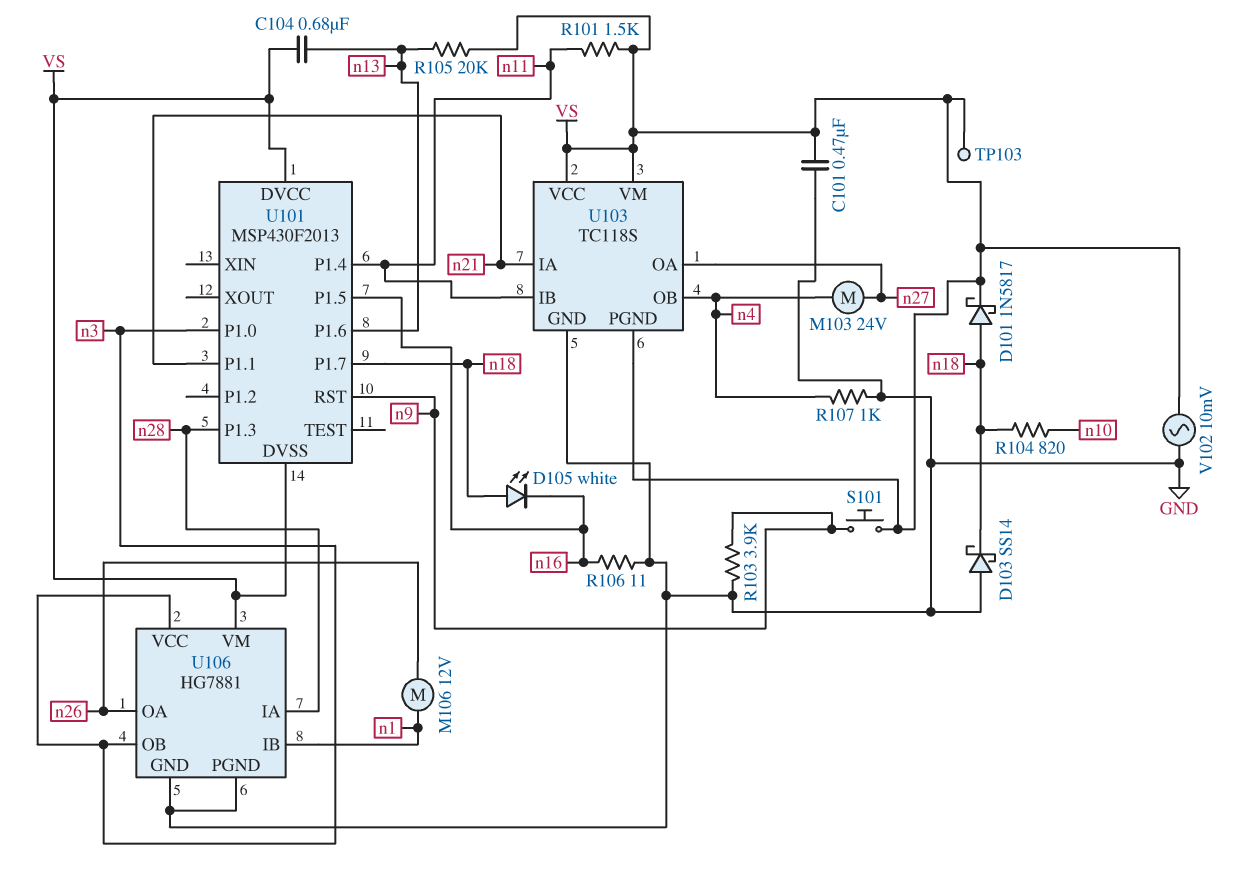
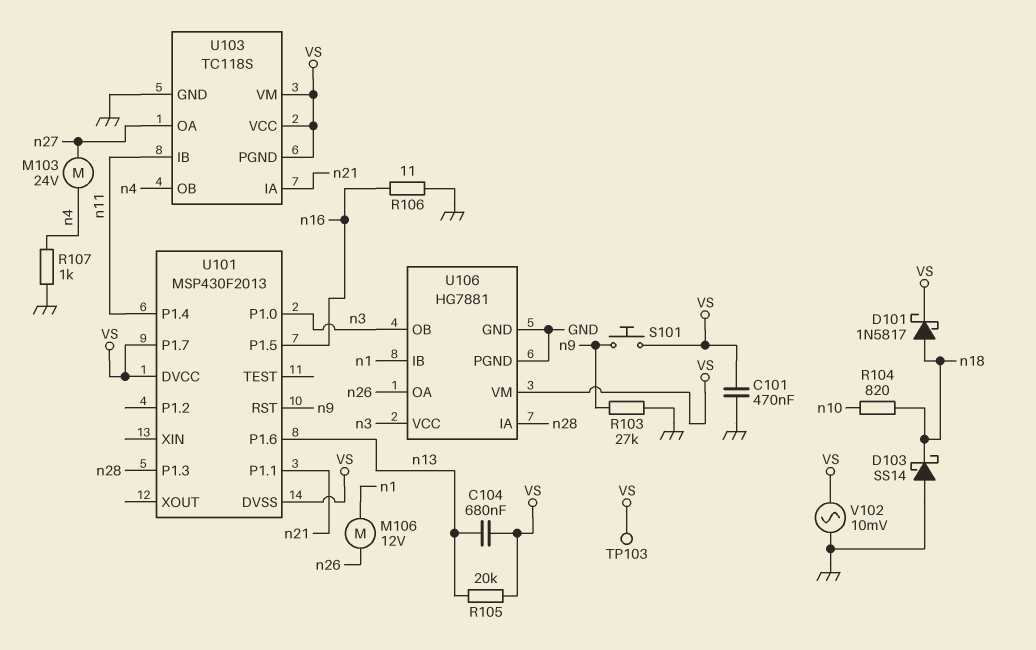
D105: LED white (A n18, K n16) -> none
R101: 1.5k (VS, n11) -> none
R103: 3.9k (GND, n9) -> 27k (GND, n9)
U101 pin P1.7: n18 -> VS

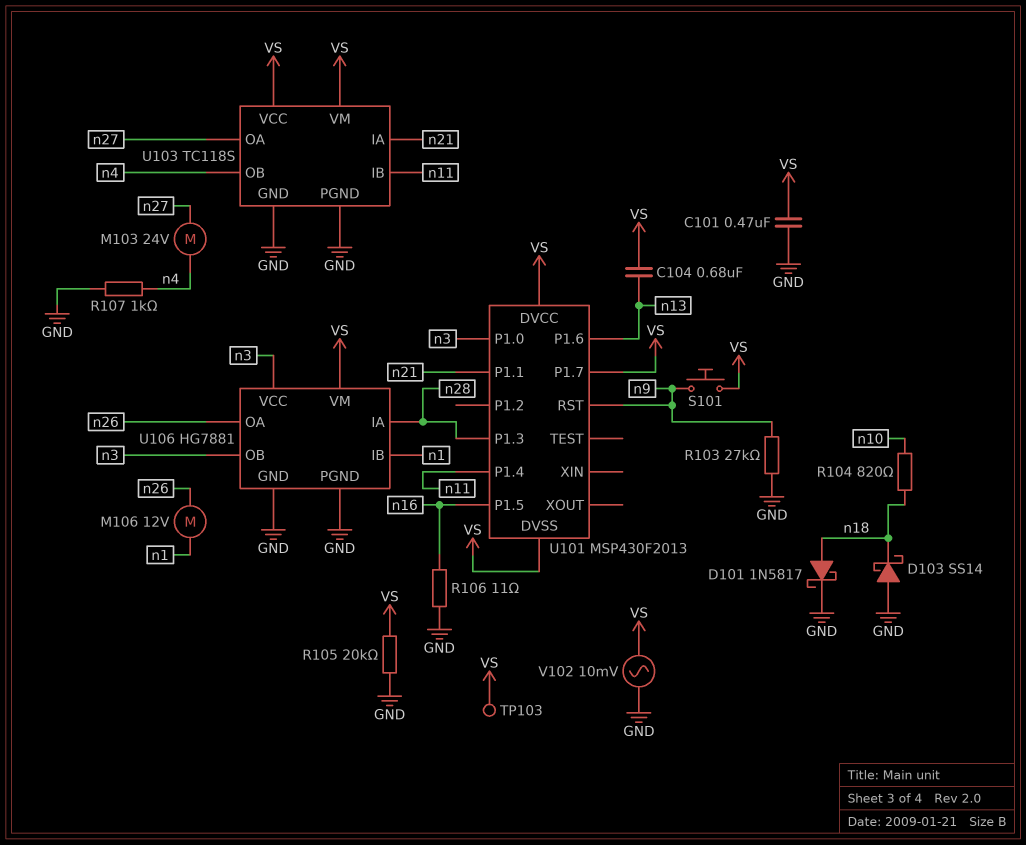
D101: schottky 1N5817 (A n18, K VS) -> schottky 1N5817 (A n18, K GND)
R105: 20k (VS, n13) -> 20k (GND, VS)
U103 pin PGND: VS -> GND

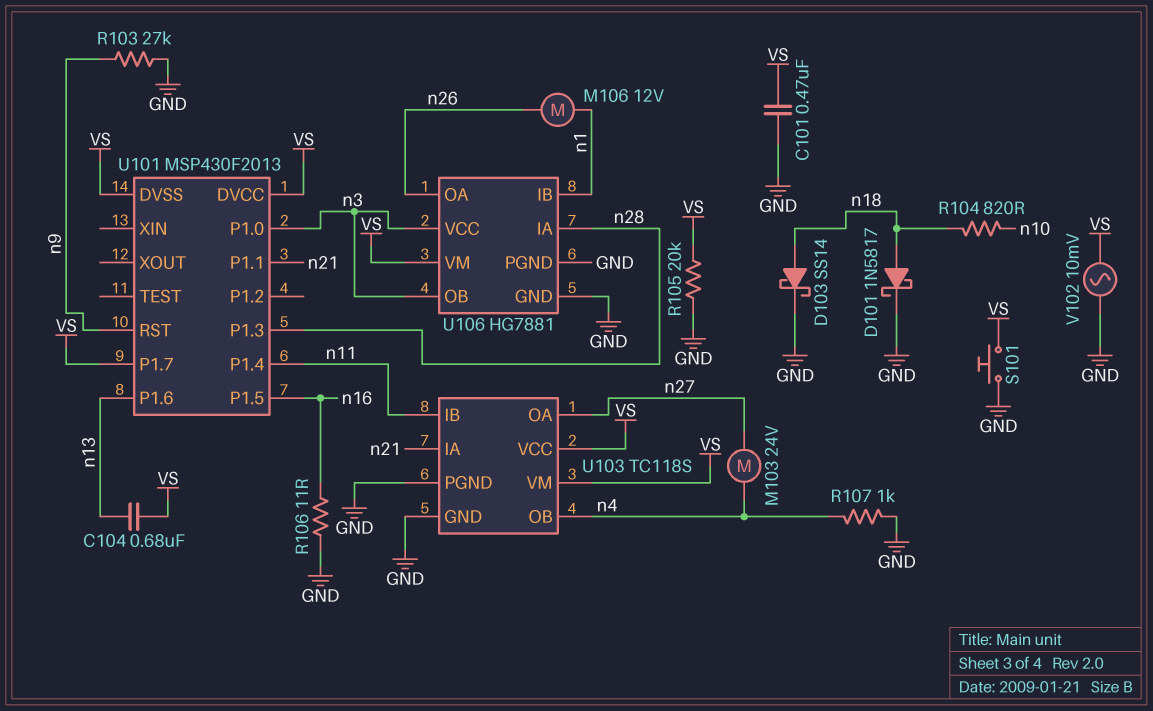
D103: schottky SS14 (A GND, K n18) -> schottky SS14 (A n18, K GND)
S101: button (VS, n9) -> button (GND, VS)
TP103: test point (VS) -> none

